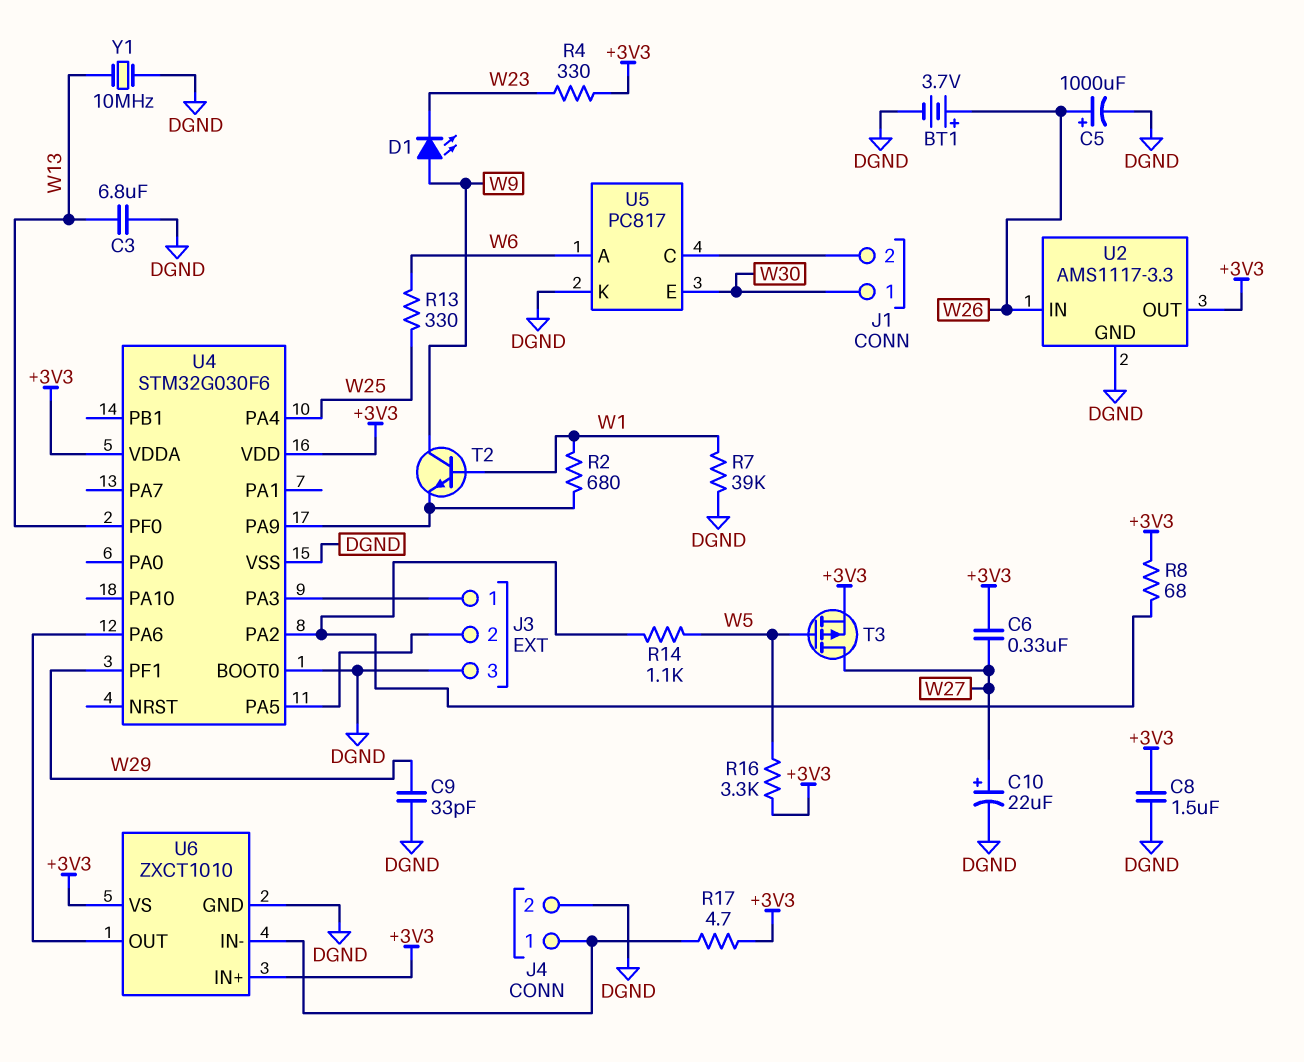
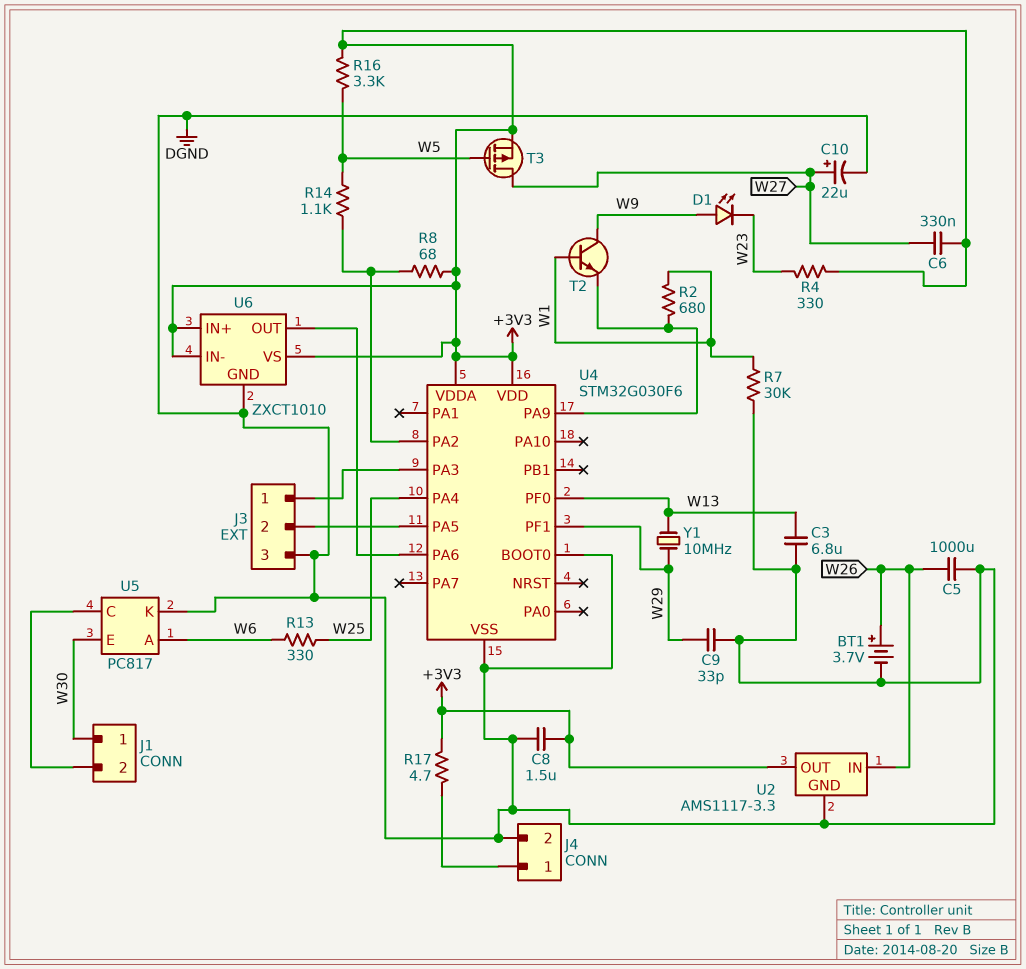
C5: 1000uF (plus W26, minus DGND) -> 1000uF (DGND, W26)
R7: 39k (DGND, W1) -> 30k (DGND, W1)
U6 pin IN-: J4/1 -> +3V3
Y1: 10MHz (DGND, W13) -> 10MHz (W13, W29)

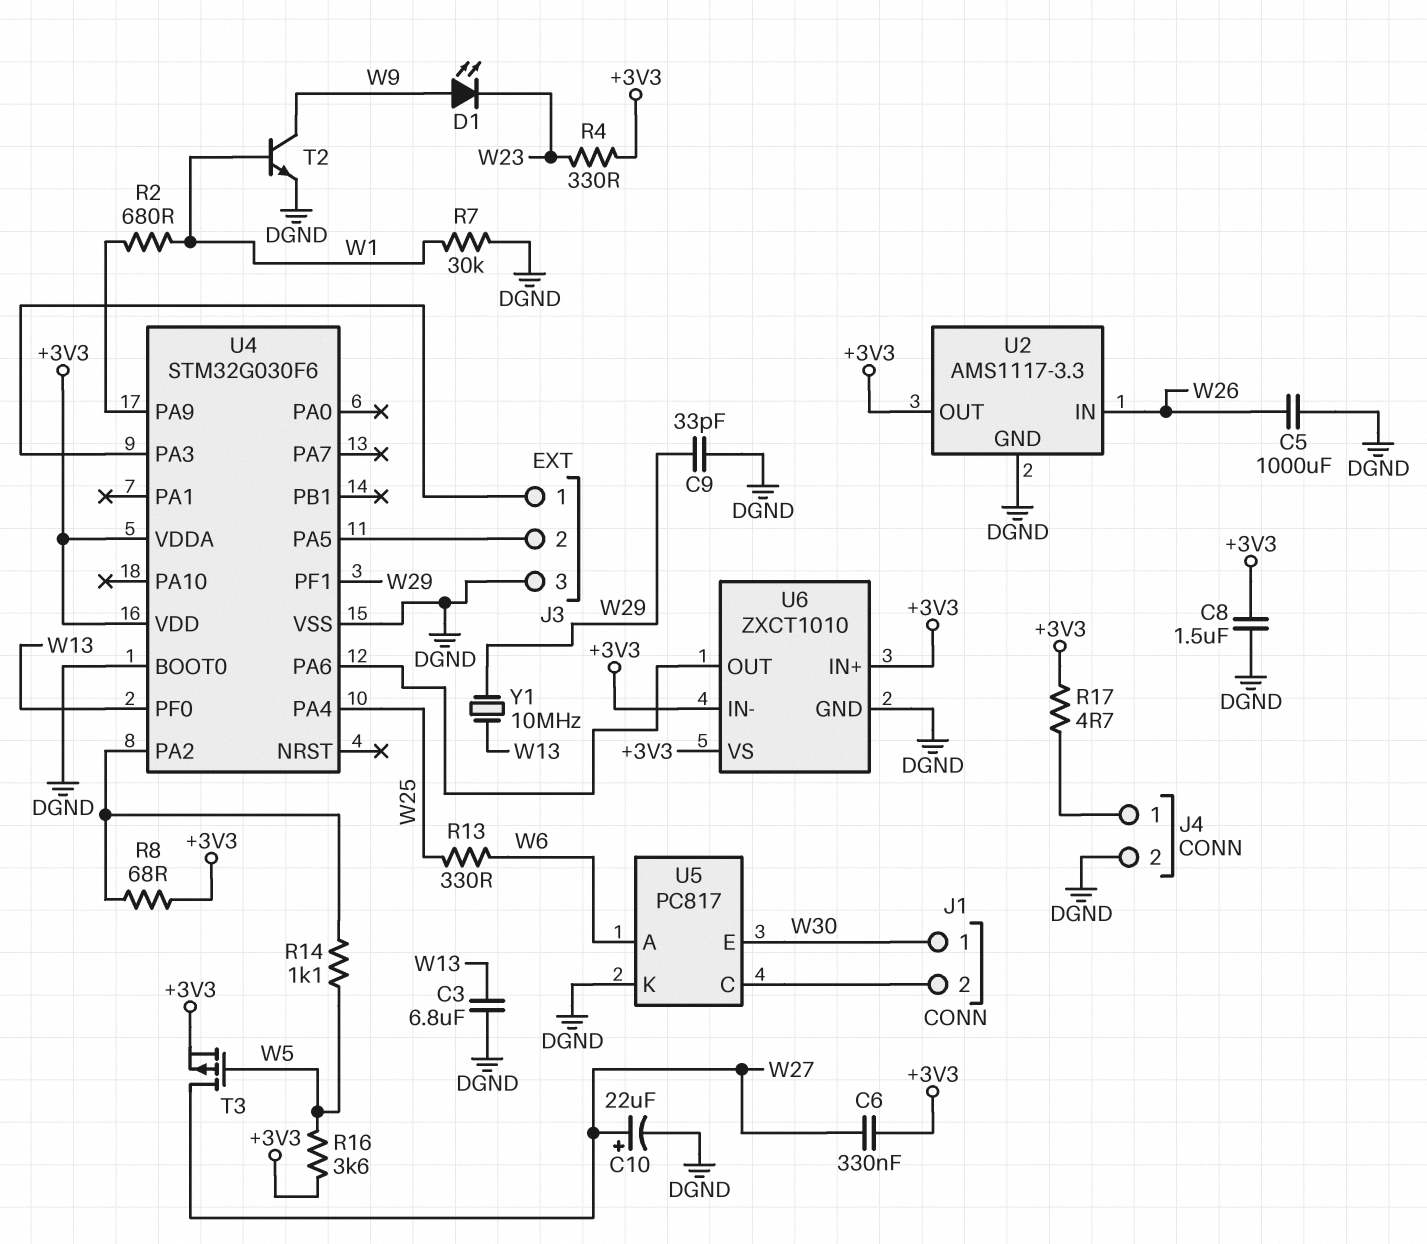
BT1: 3.7V (plus W26, minus DGND) -> none
R16: 3.3k (+3V3, W5) -> 3.6k (+3V3, W5)
T2: NPN (B W1, C W9, E U4/PA9) -> NPN (B W1, C W9, E DGND)

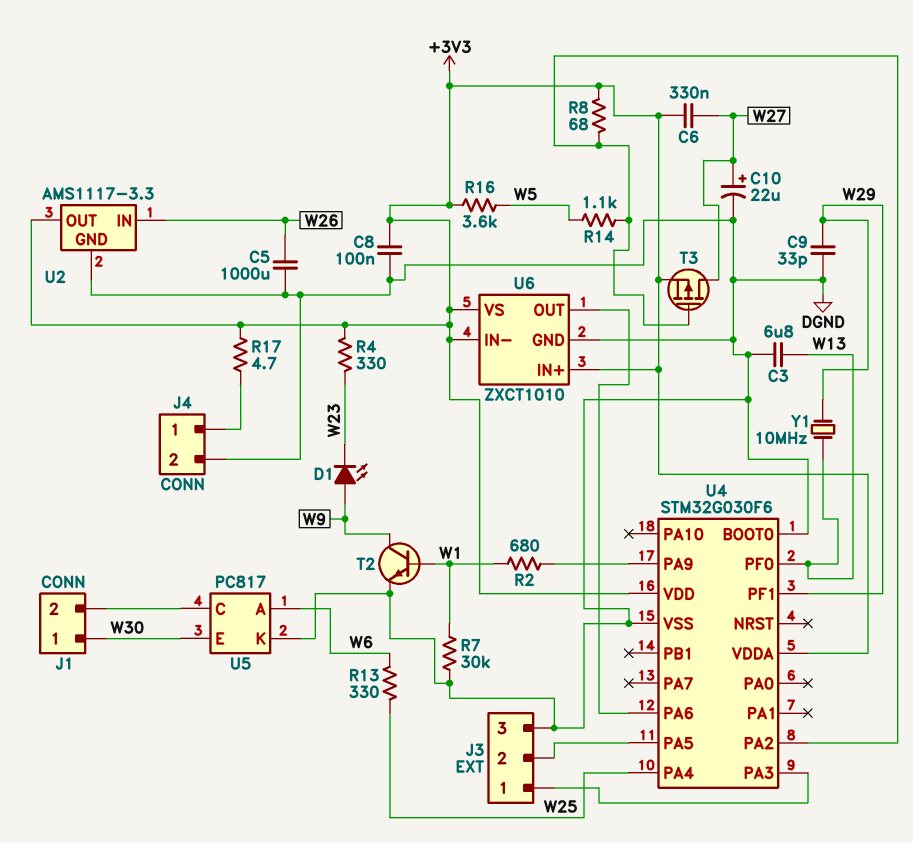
C8: 1.5uF (+3V3, DGND) -> 100nF (+3V3, DGND)
T3: PMOS (G W5, D W27, S +3V3) -> PMOS (G U4/PA2, D W27, S +3V3)

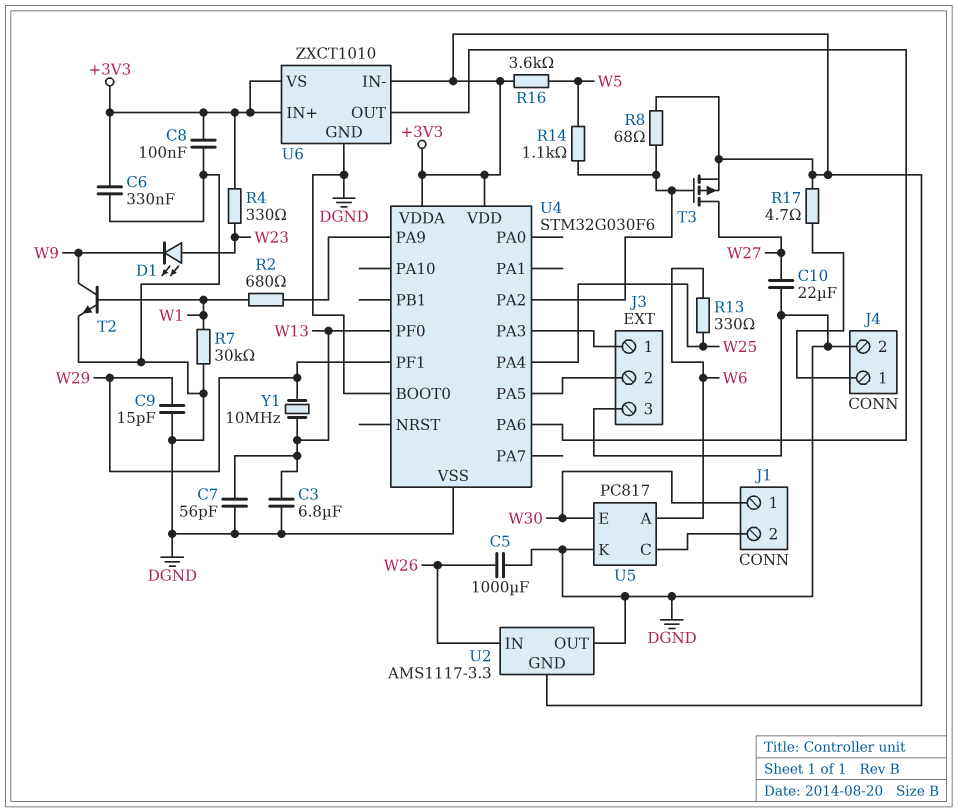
C6: 330nF (+3V3, W27) -> 330nF (+3V3, DGND)
C7: none -> 56pF (DGND, W13)
C9: 33pF (DGND, W29) -> 15pF (DGND, W29)
C10: 22uF (plus W27, minus DGND) -> 22uF (DGND, W27)
D1: LED (A W9, K W23) -> LED (A W23, K W9)
U2 pin GND: DGND -> +3V3
U2 pin OUT: +3V3 -> DGND

